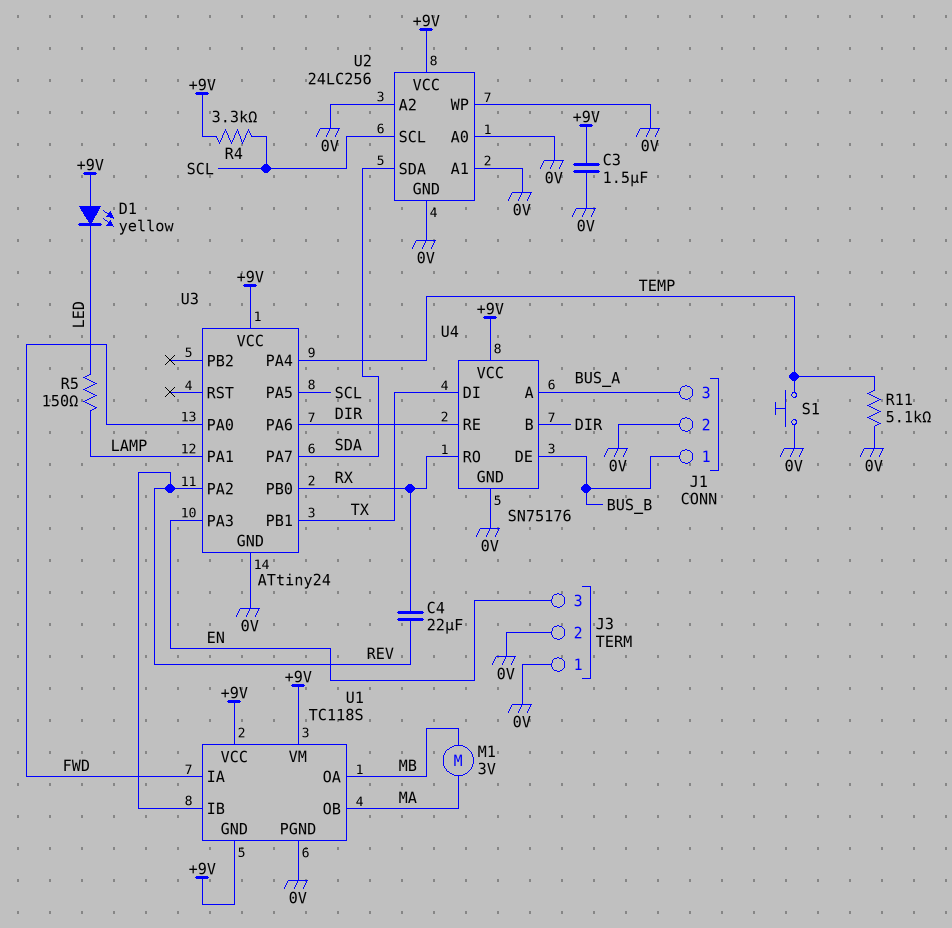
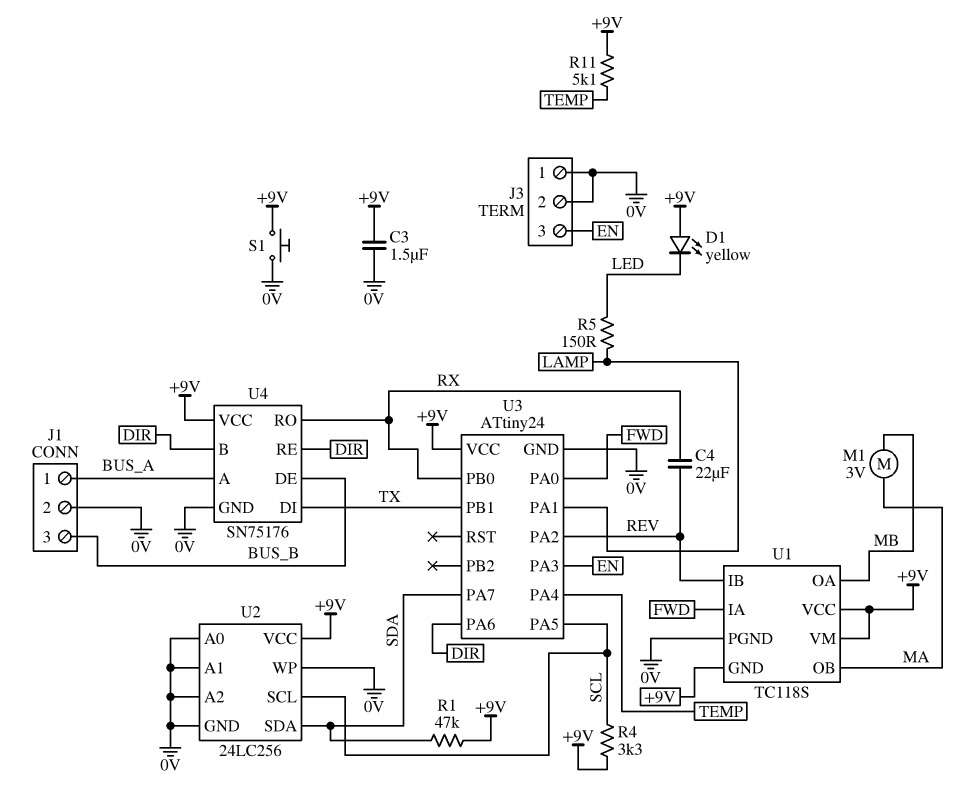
J1 pin 1: BUS_B -> BUS_A
J1 pin 3: BUS_A -> BUS_B
R1: none -> 47k (+9V, SDA)
R11: 5.1k (0V, TEMP) -> 5.1k (+9V, TEMP)
S1: button (0V, TEMP) -> button (+9V, 0V)

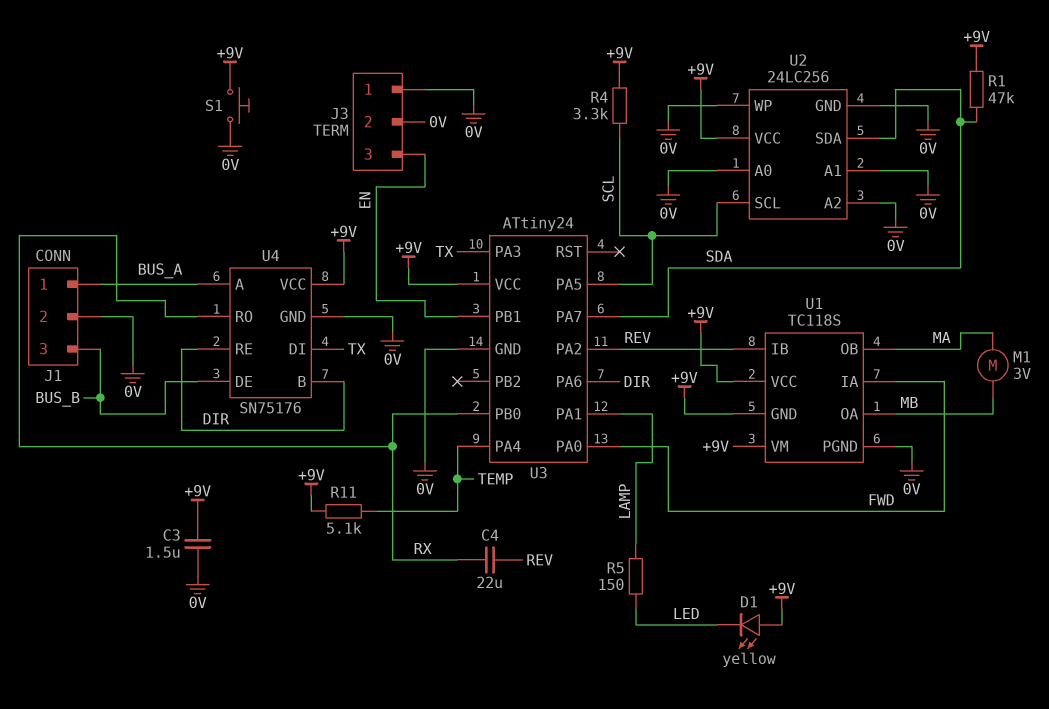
U3 pin PA3: EN -> TX
U3 pin PB1: TX -> EN

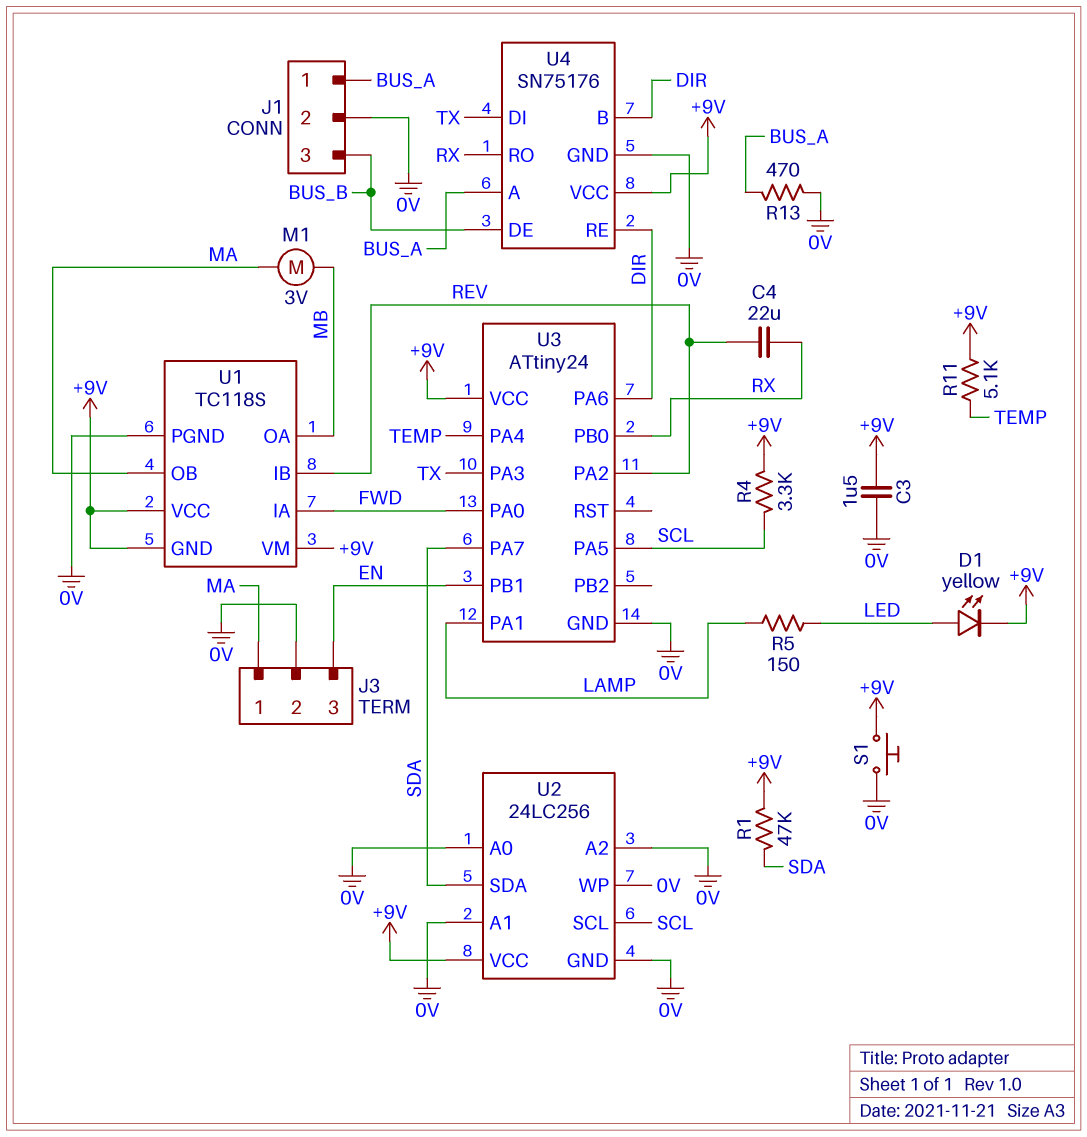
D1: LED yellow (A +9V, K LED) -> LED yellow (A LED, K +9V)
J3 pin 1: 0V -> MA
R13: none -> 470 (0V, BUS_A)

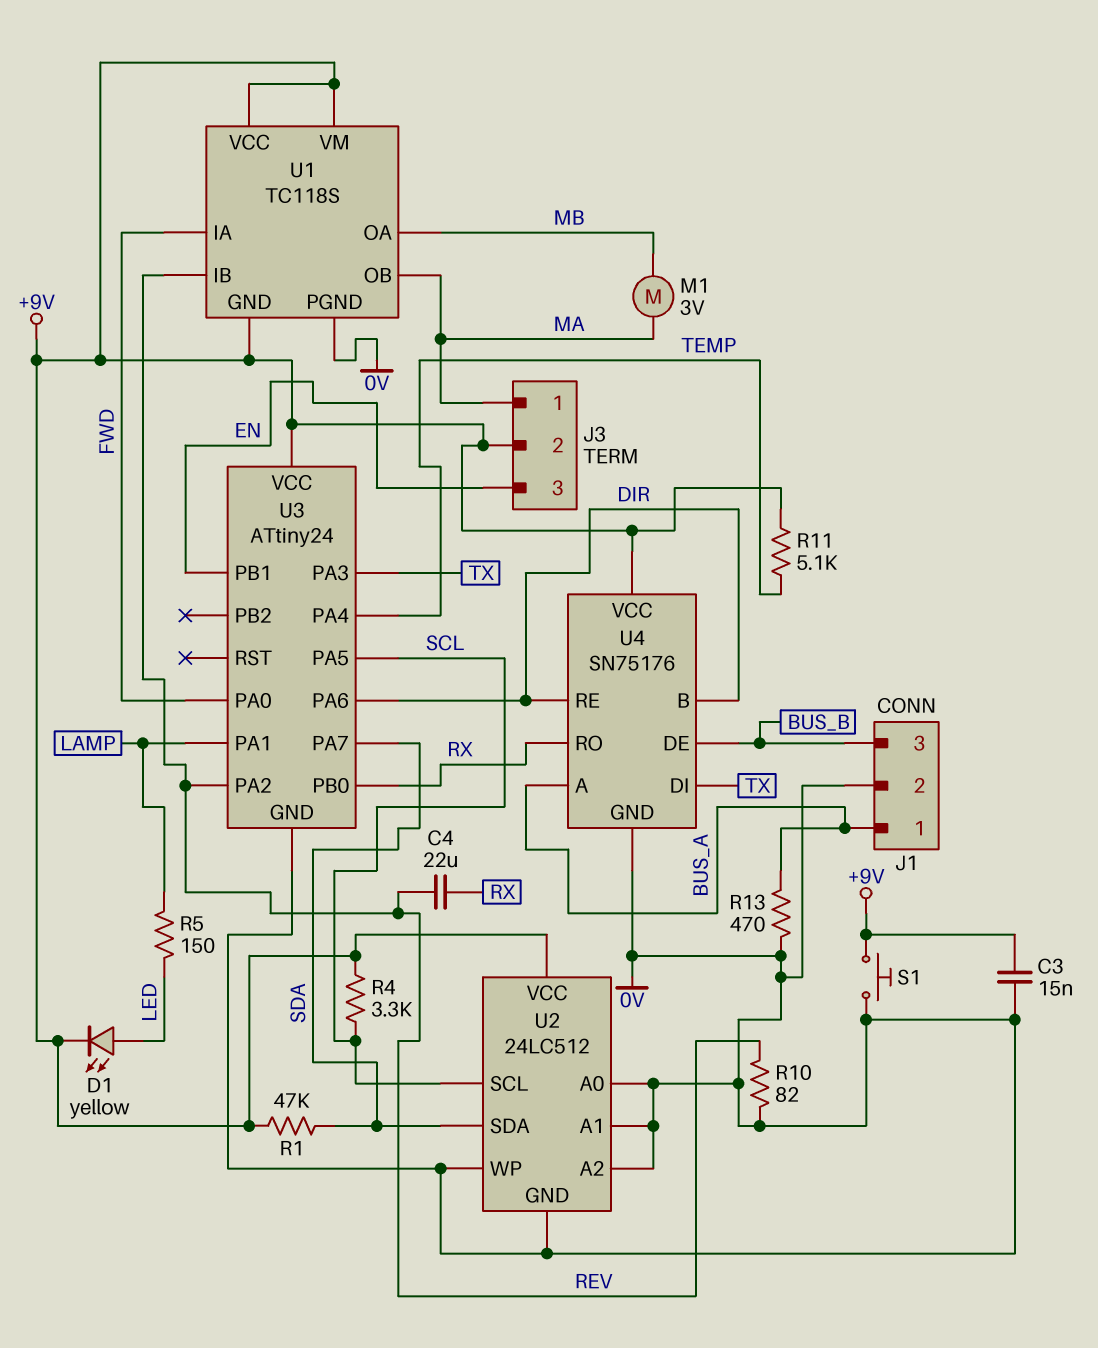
C3: 1.5uF (+9V, 0V) -> 15nF (+9V, 0V)
J3 pin 2: 0V -> +9V
R10: none -> 82 (0V, REV)
U2: 24LC256 -> 24LC512

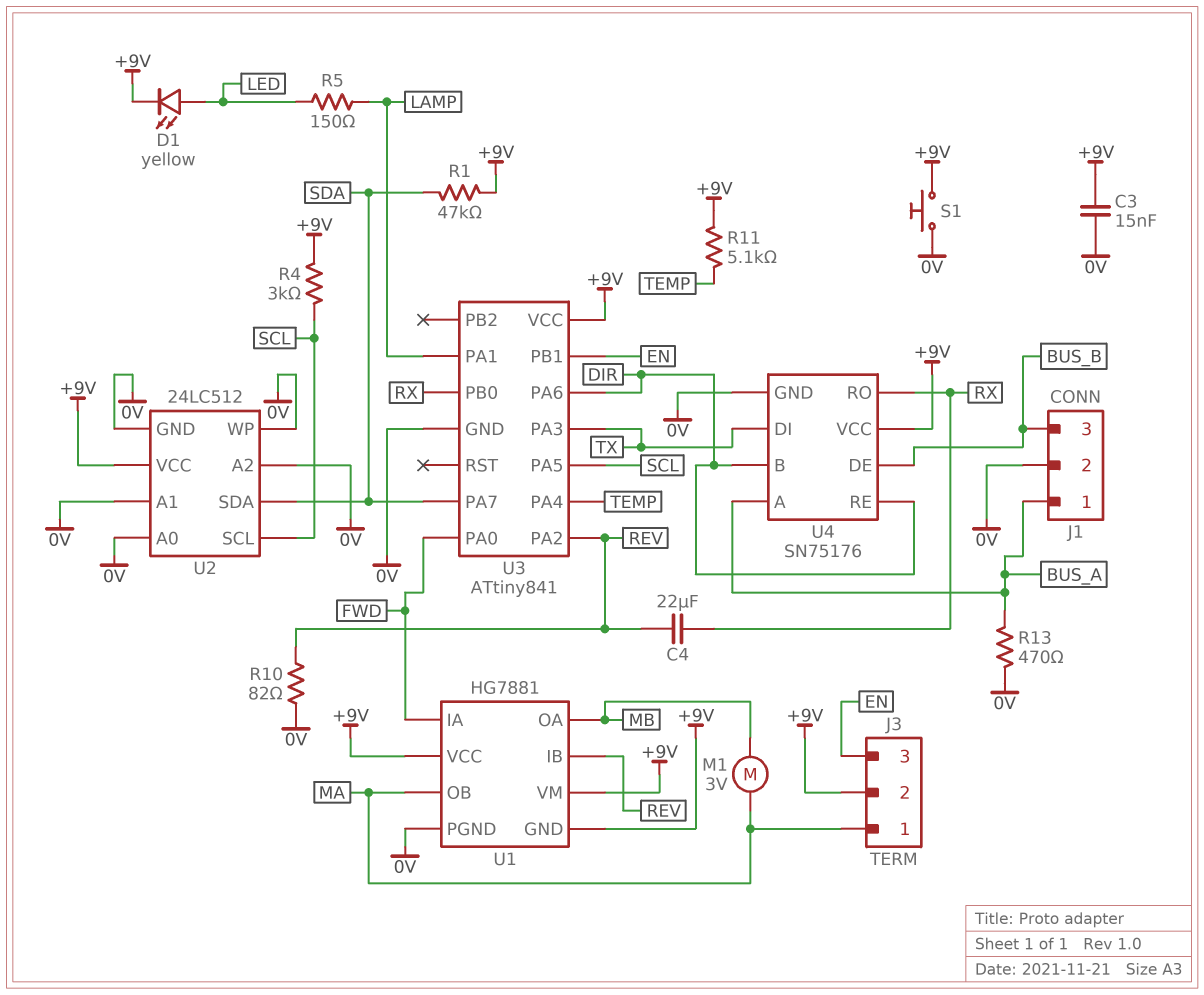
R4: 3.3k (+9V, SCL) -> 3k (+9V, SCL)
U1: TC118S -> HG7881
U3: ATtiny24 -> ATtiny841

